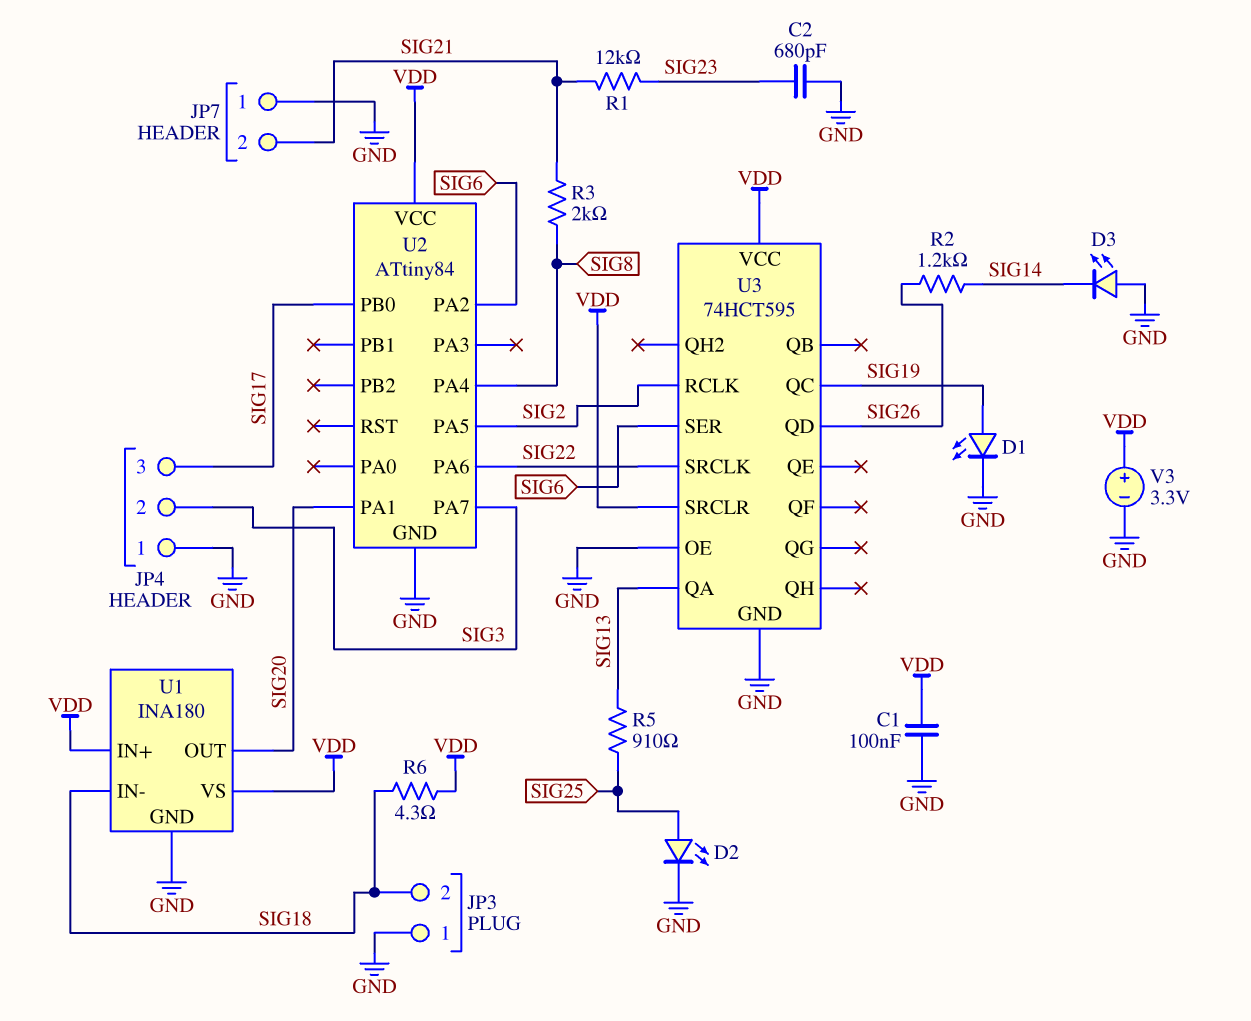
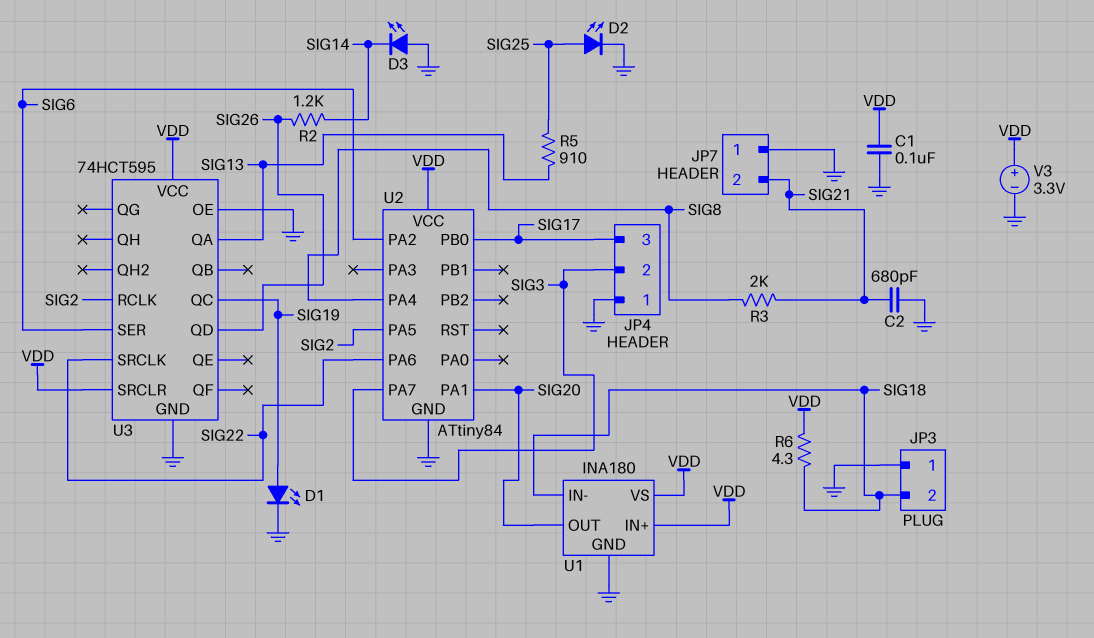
C2: 680pF (GND, SIG23) -> 680pF (GND, SIG21)
R1: 12k (SIG21, SIG23) -> none

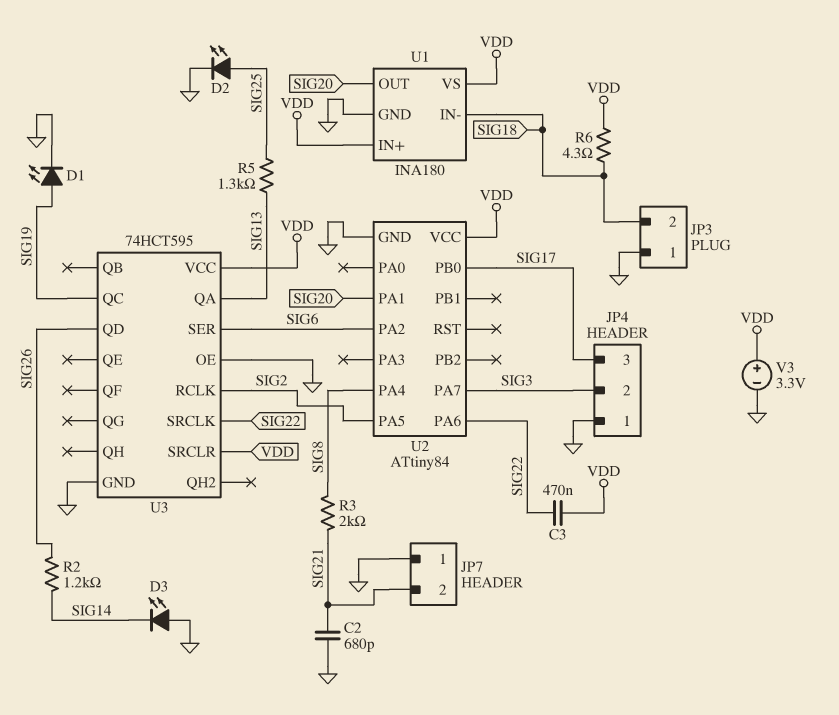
C1: 100nF (GND, VDD) -> none
C3: none -> 470nF (SIG22, VDD)
R5: 910 (SIG13, SIG25) -> 1.3k (SIG13, SIG25)

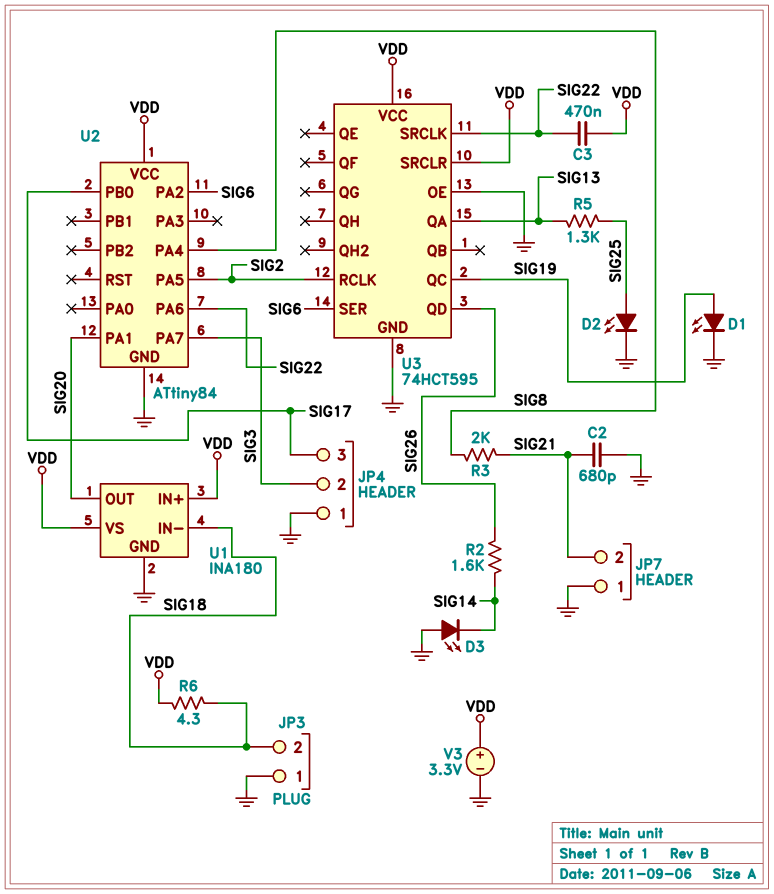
R2: 1.2k (SIG14, SIG26) -> 1.6k (SIG14, SIG26)

